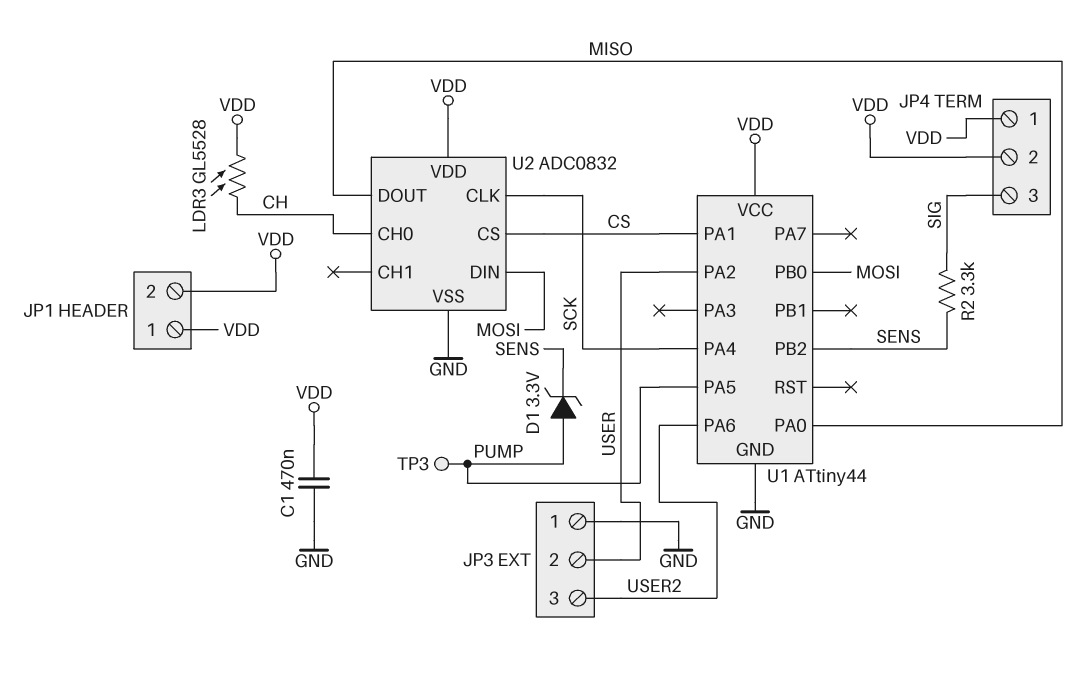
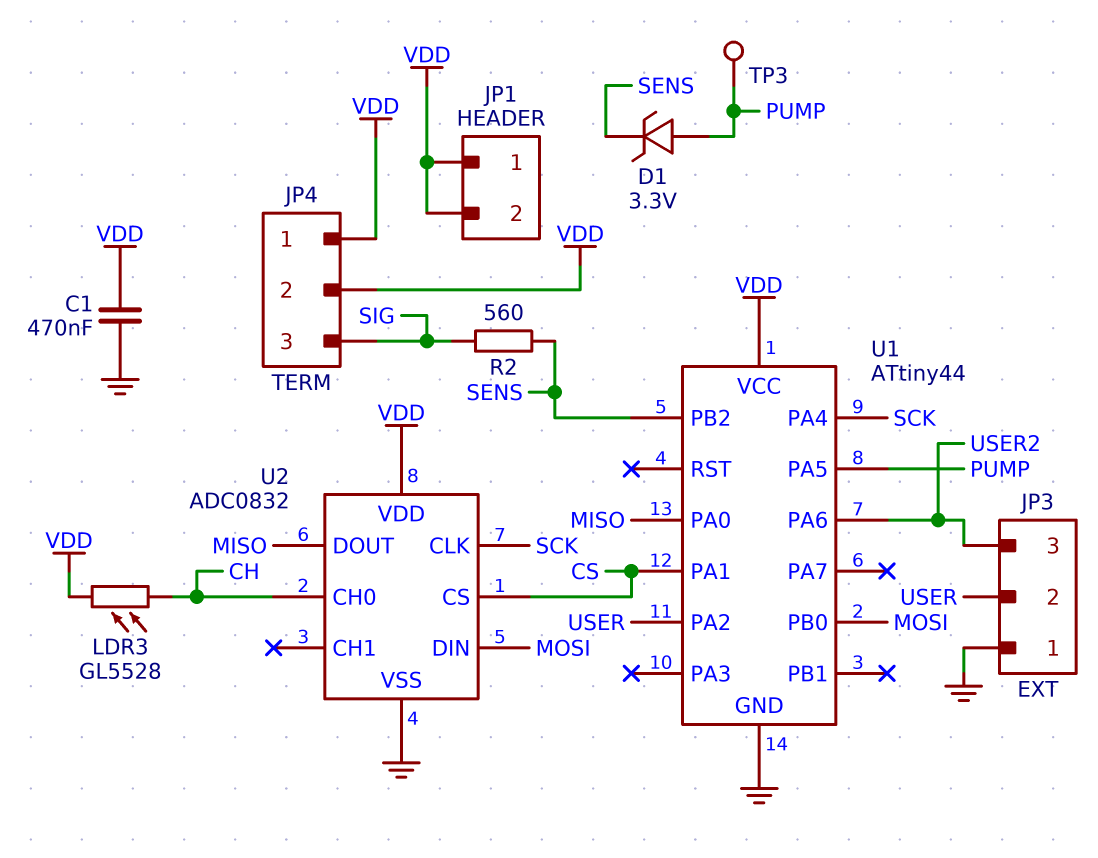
R2: 3.3k (SENS, SIG) -> 560 (SENS, SIG)

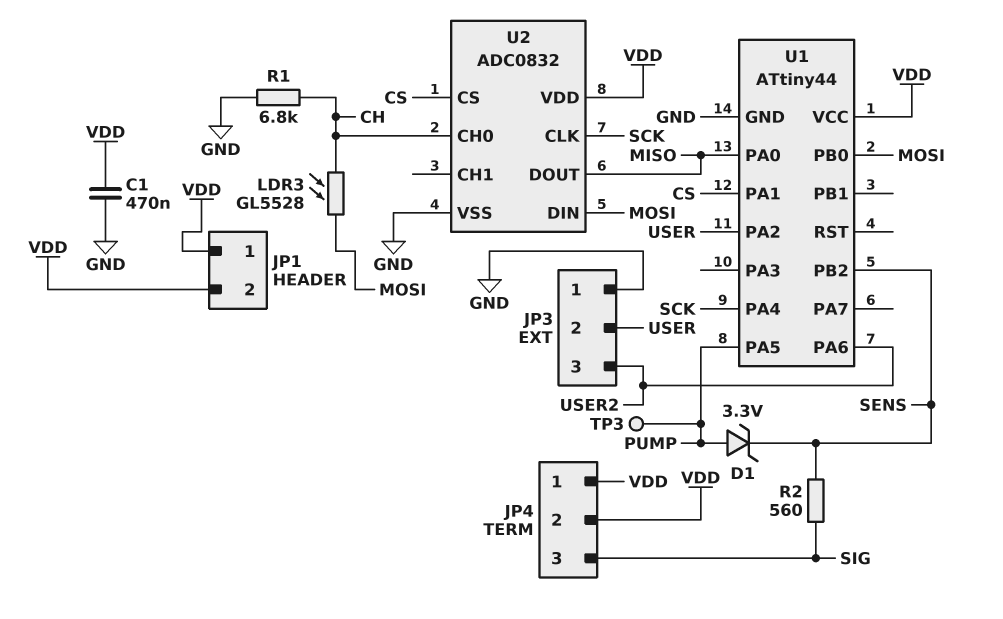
LDR3: GL5528 (CH, VDD) -> GL5528 (CH, MOSI)
R1: none -> 6.8k (CH, GND)

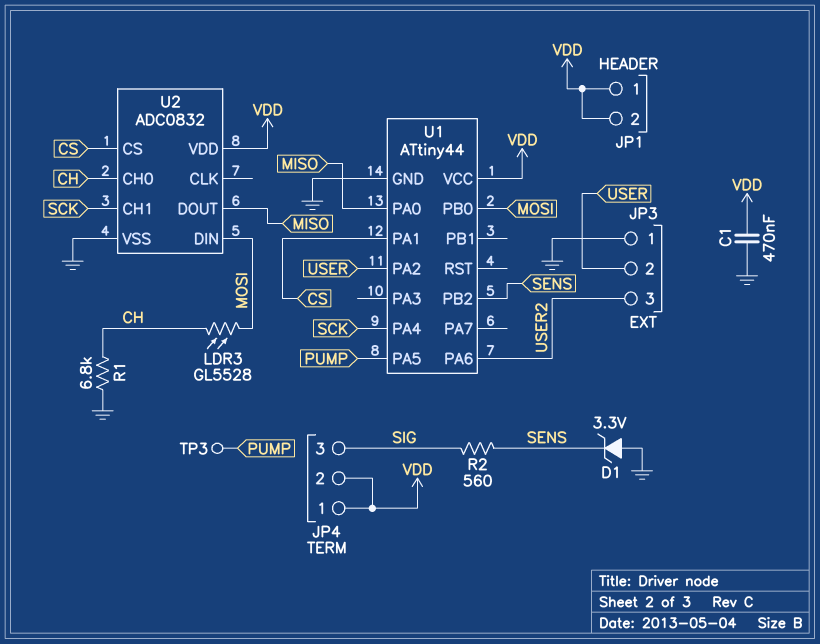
D1: zener 3.3V (A PUMP, K SENS) -> zener 3.3V (A GND, K SENS)
U2 pin CH1: none -> SCK
U2 pin CLK: SCK -> none

